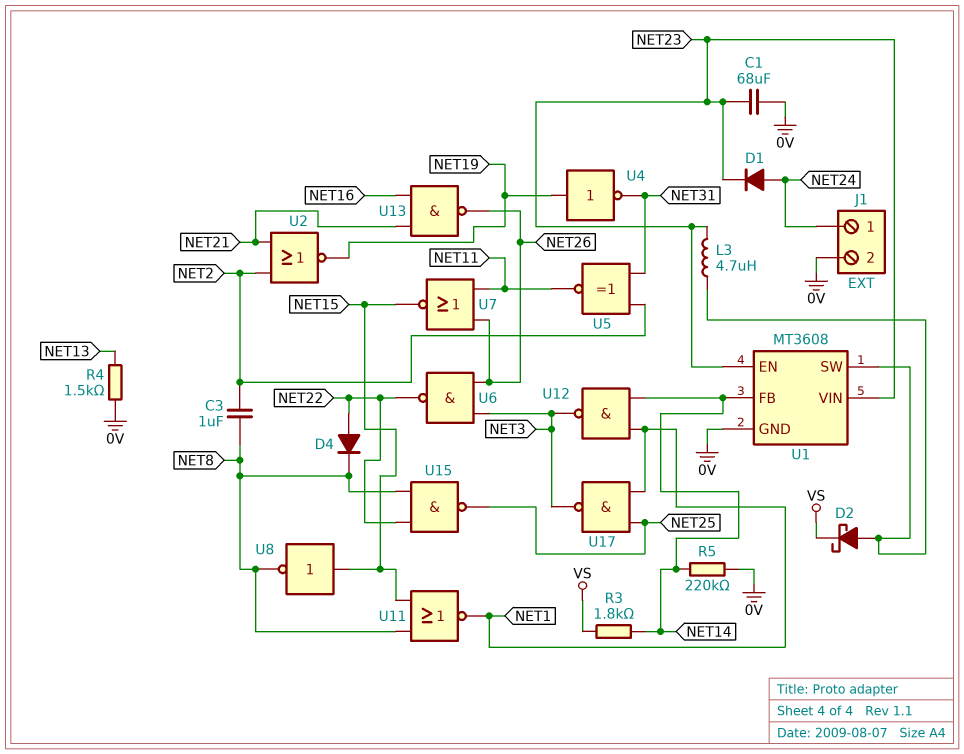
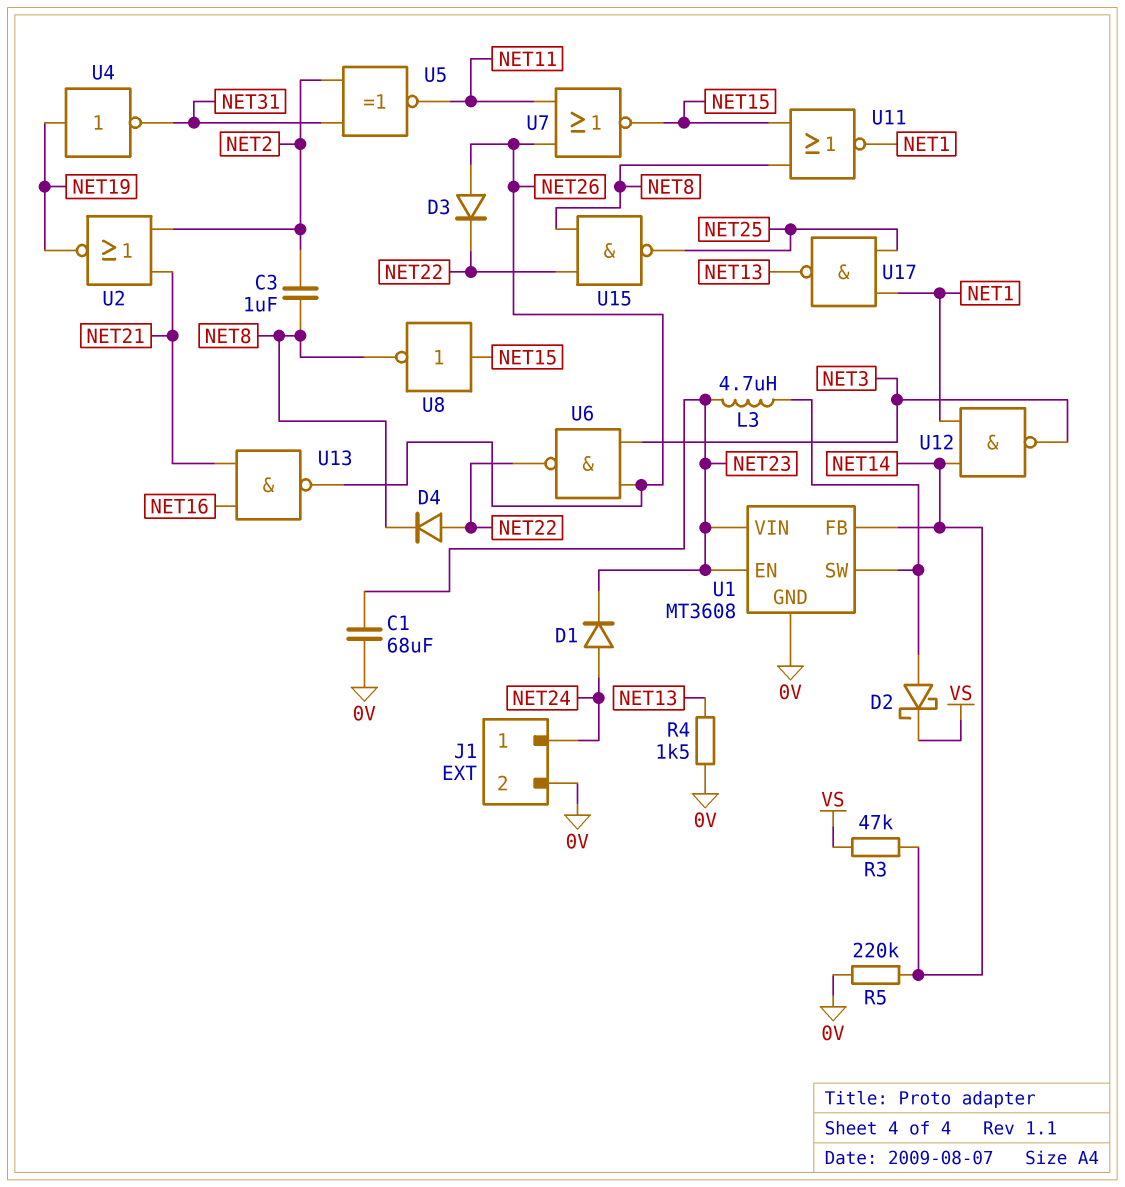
D3: none -> diode (A NET26, K NET22)
R3: 1.8k (NET14, VS) -> 47k (NET14, VS)
U17: NAND (in NET1, in NET25, out NET3) -> NAND (in NET1, in NET25, out NET13)

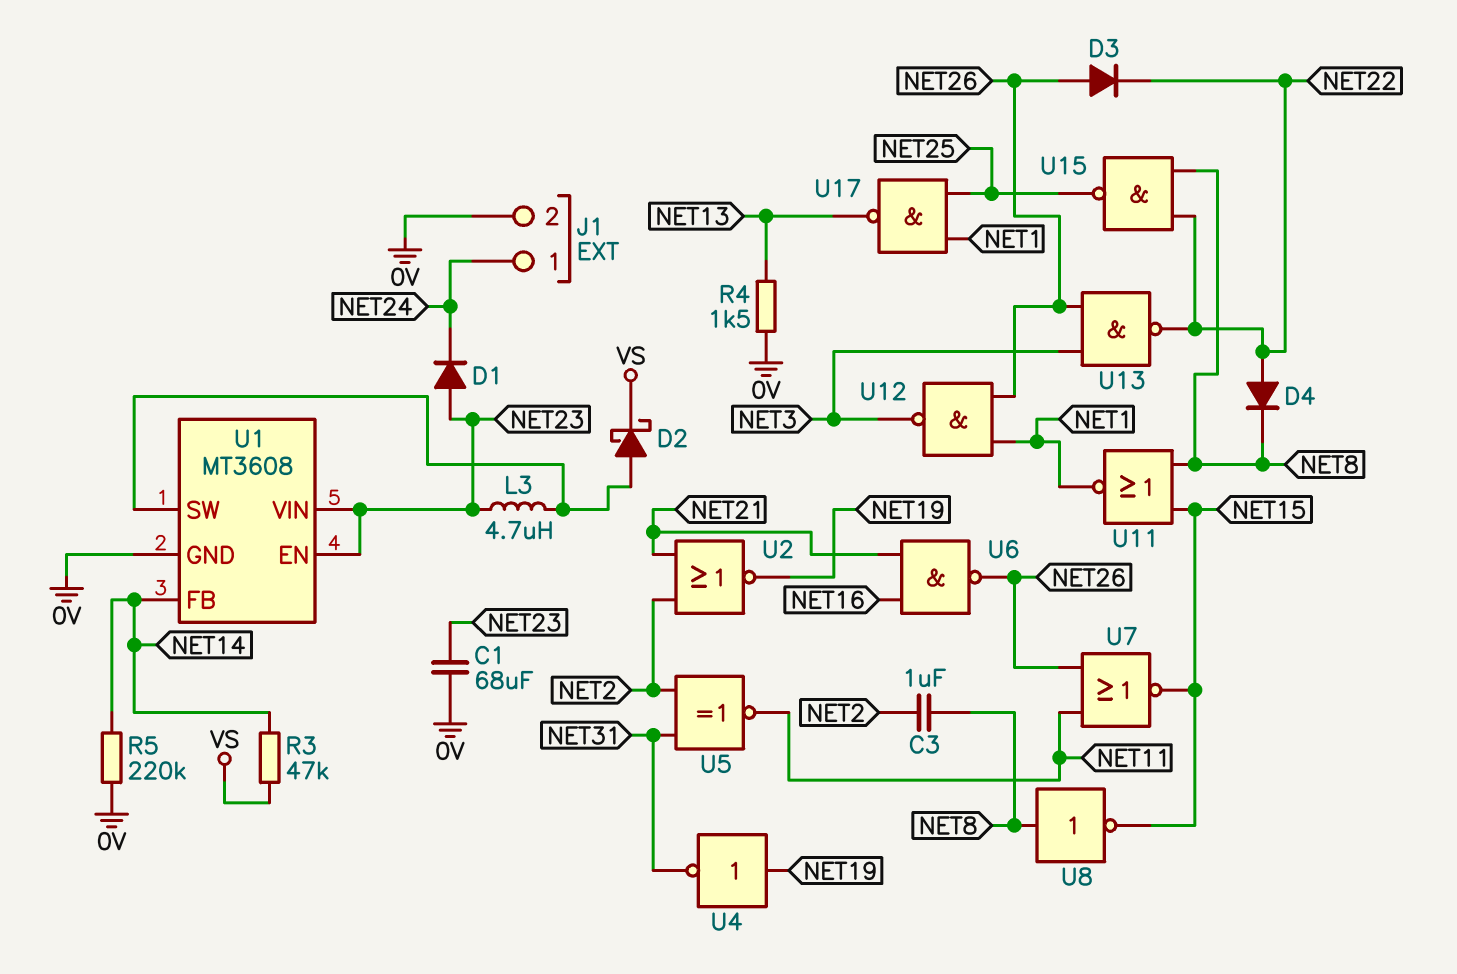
D1: diode (A NET24, K NET23) -> diode (A NET23, K NET24)
U6: NAND (in NET3, in NET26, out NET22) -> NAND (in NET16, in NET21, out NET26)
U8: NOT (in NET15, out NET8) -> NOT (in NET8, out NET15)
U12: NAND (in NET1, in NET14, out NET3) -> NAND (in NET1, in NET26, out NET3)
U13: NAND (in NET16, in NET21, out NET26) -> NAND (in NET3, in NET26, out NET22)

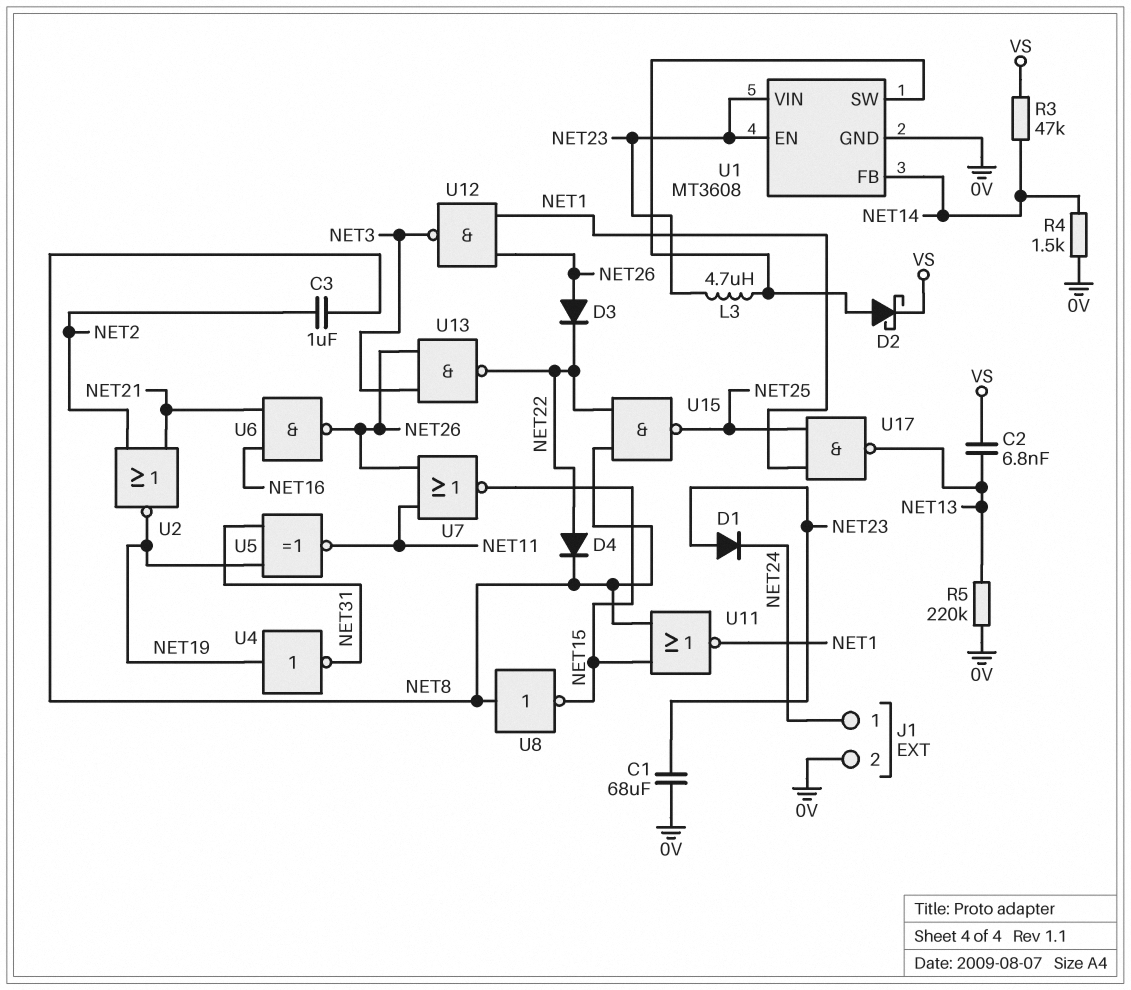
C2: none -> 6.8nF (NET13, VS)
R4: 1.5k (0V, NET13) -> 1.5k (0V, NET14)
R5: 220k (0V, NET14) -> 220k (0V, NET13)
U5: XNOR (in NET2, in NET31, out NET11) -> XNOR (in NET19, in NET31, out NET11)

